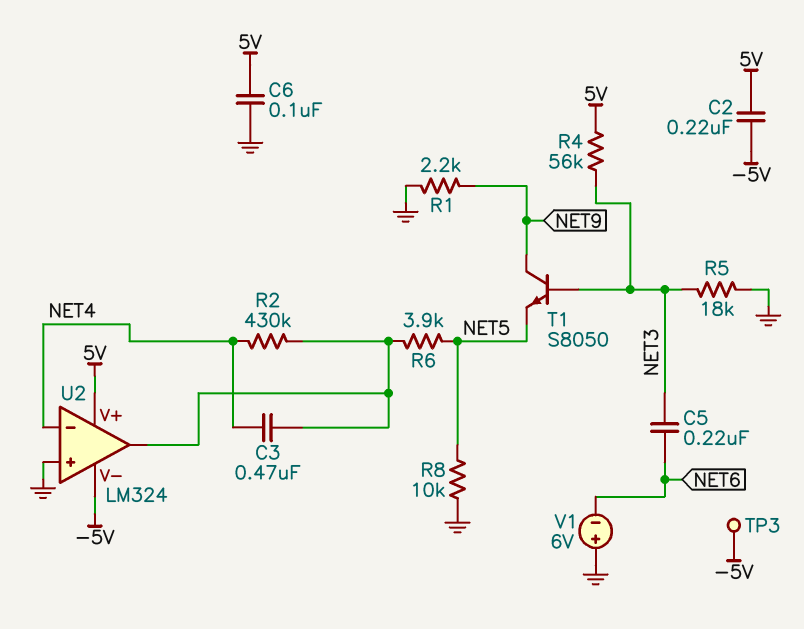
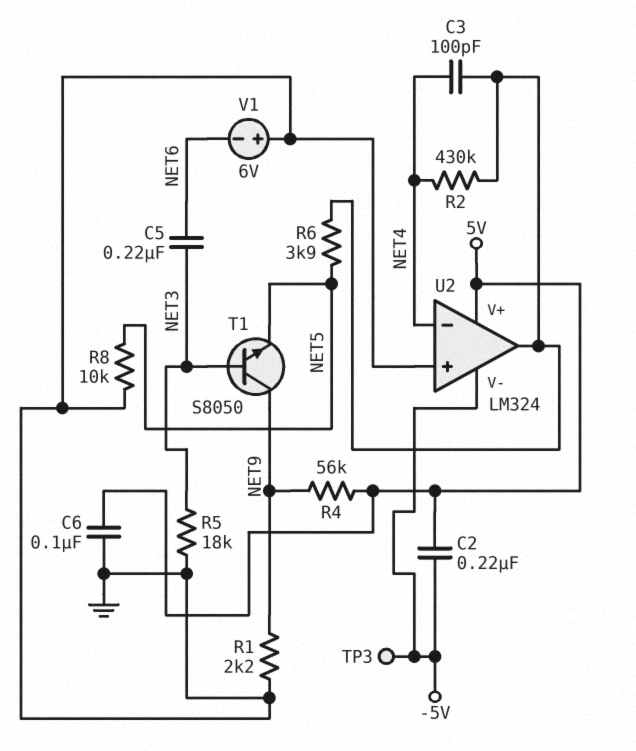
C3: 470nF (NET4, U2/out) -> 100pF (NET4, U2/out)
R4: 56k (5V, NET3) -> 56k (5V, NET9)

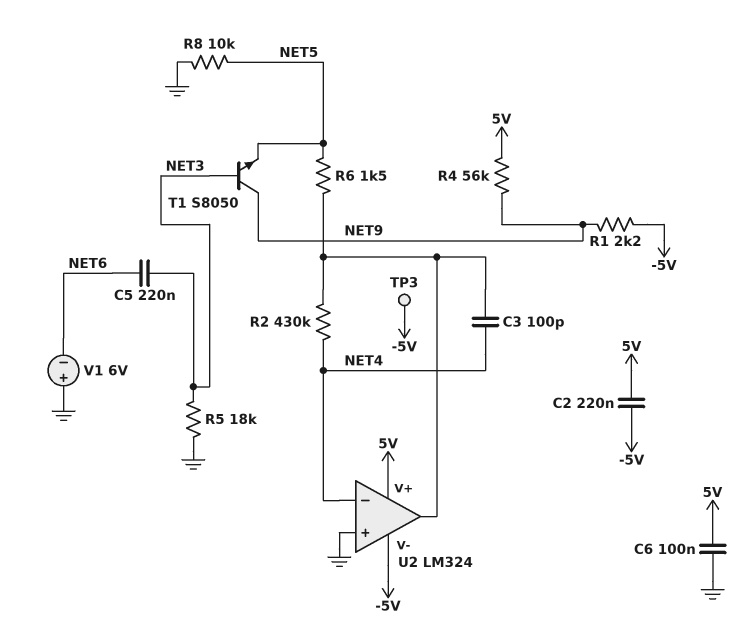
R1: 2.2k (GND, NET9) -> 2.2k (-5V, NET9)
R6: 3.9k (NET5, U2/out) -> 1.5k (NET5, U2/out)

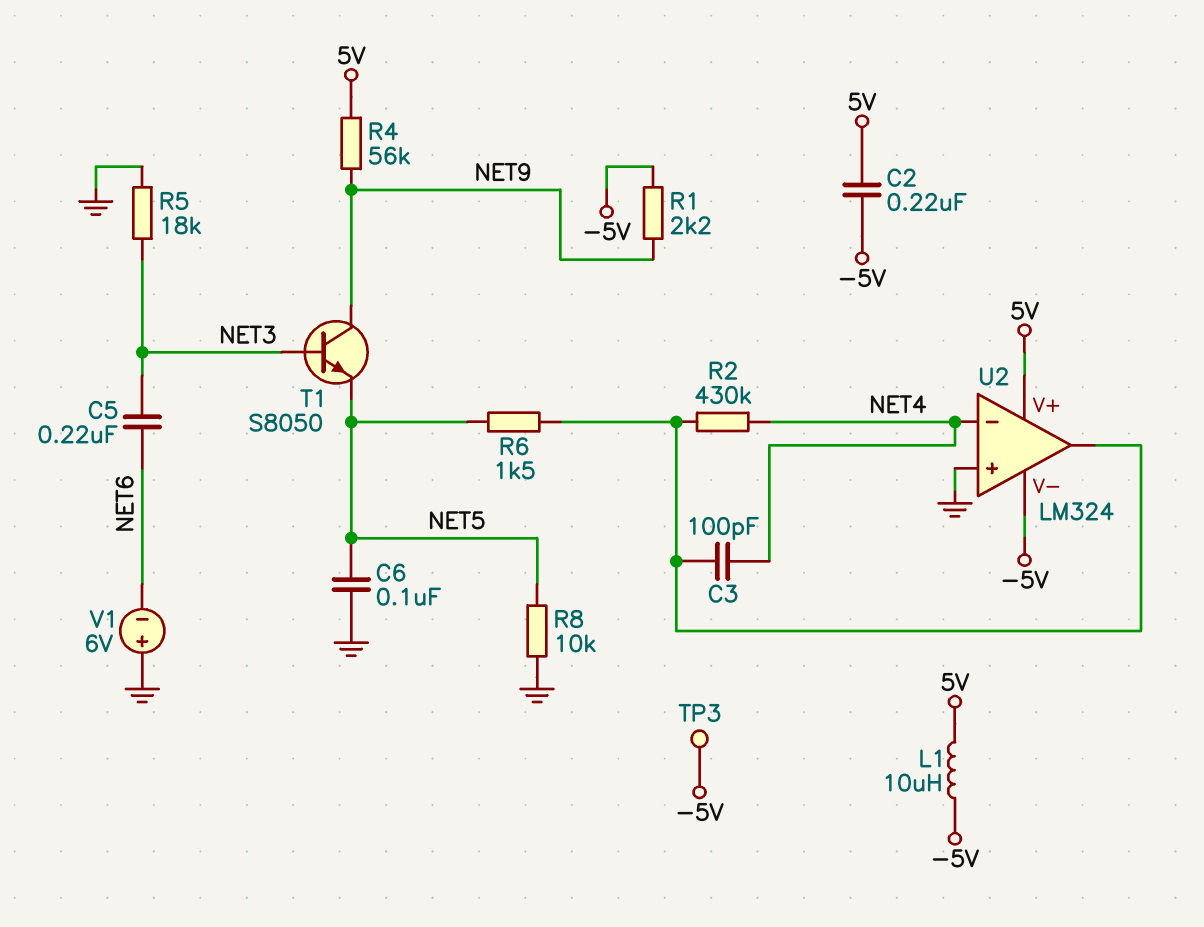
C6: 100nF (5V, GND) -> 100nF (GND, NET5)
L1: none -> 10uH (-5V, 5V)

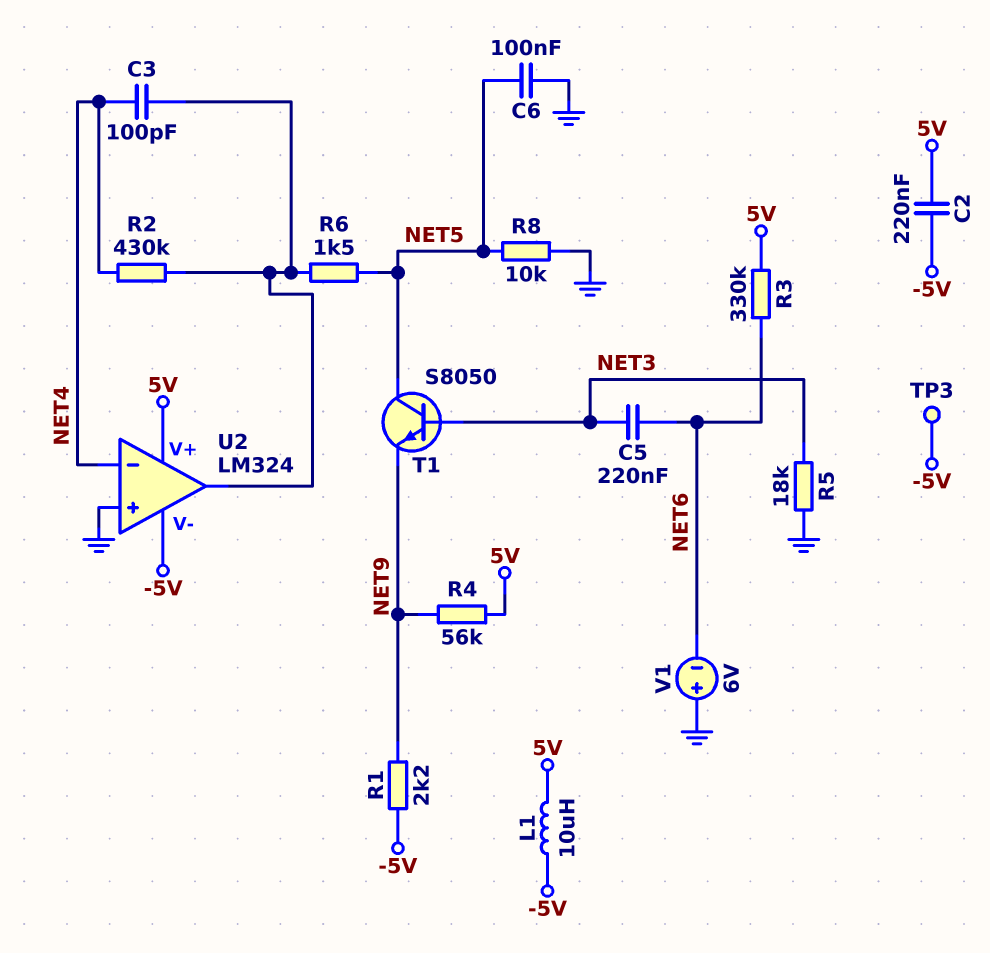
R3: none -> 330k (5V, NET6)
T1: NPN S8050 (B NET3, C NET9, E NET5) -> NPN S8050 (B NET3, C NET5, E NET9)

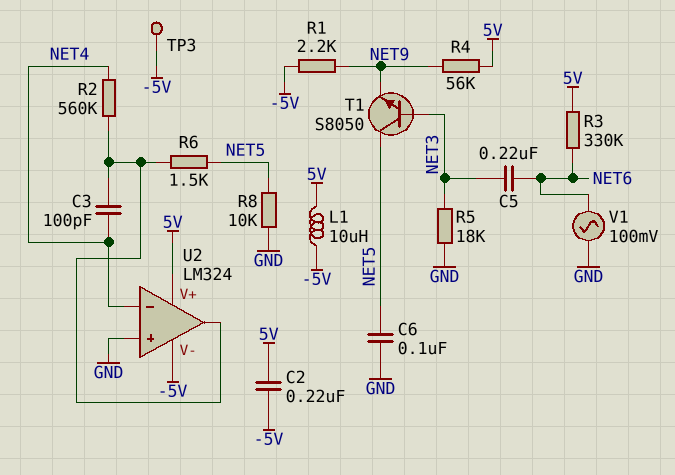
R2: 430k (NET4, U2/out) -> 560k (NET4, U2/out)
V1: 6V (plus GND, minus NET6) -> AC 100mV (GND, NET6)

